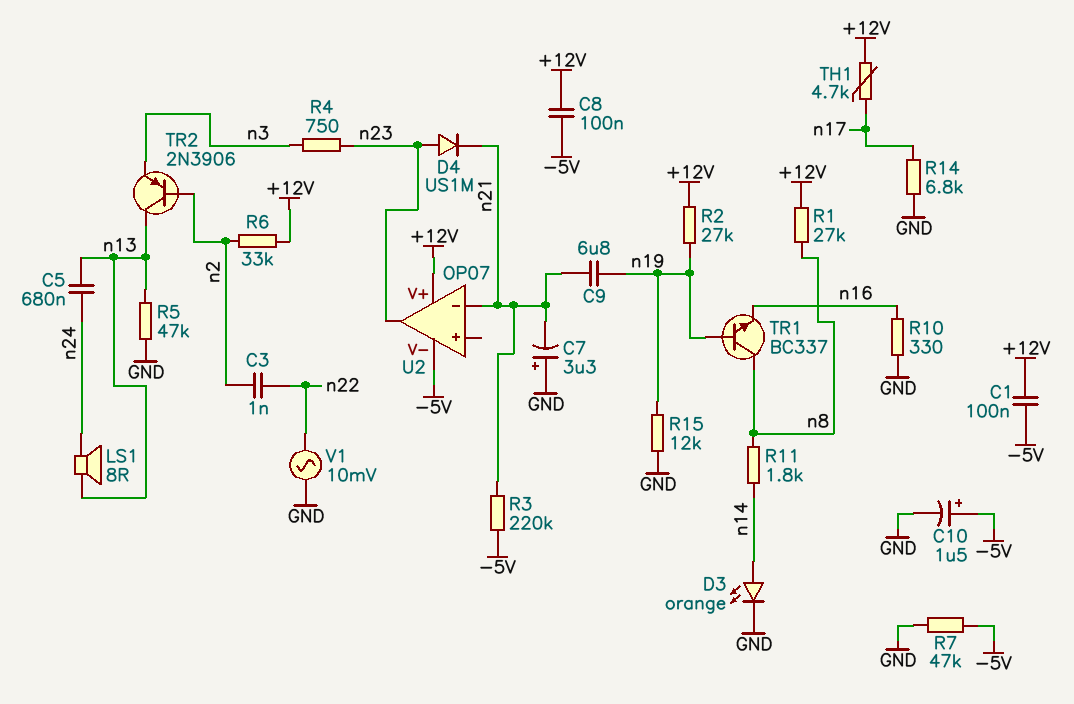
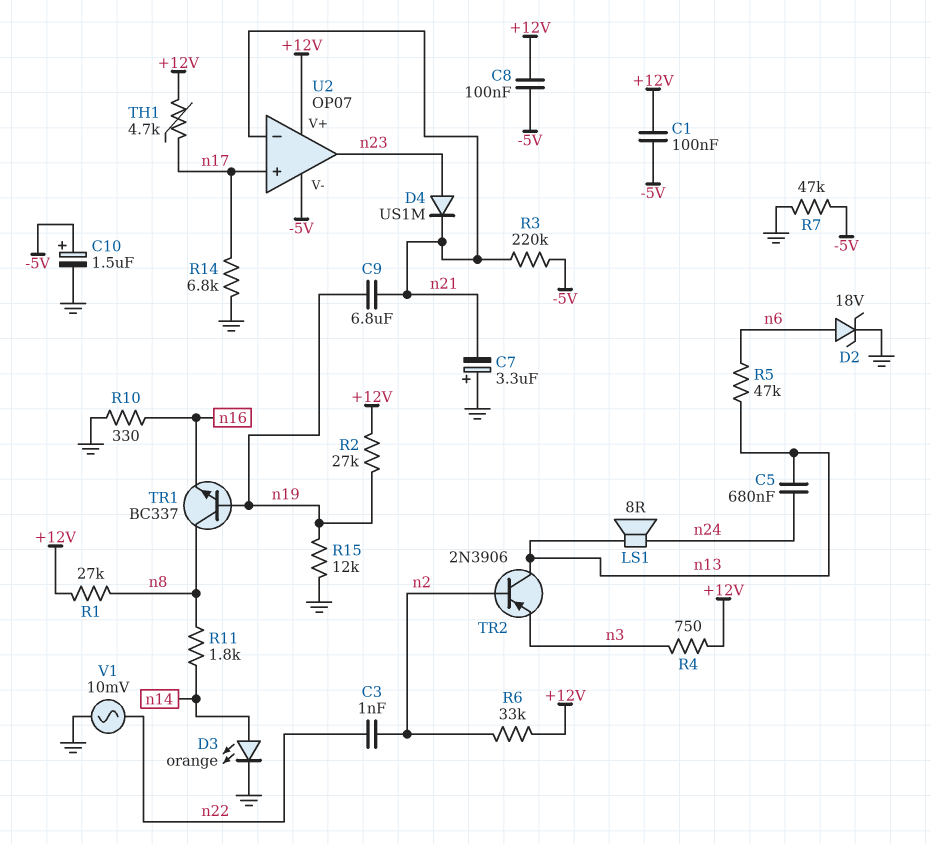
D2: none -> zener 18V (A n6, K GND)
R4: 750 (n3, n23) -> 750 (+12V, n3)
R5: 47k (GND, n13) -> 47k (n6, n13)
U2 pin in+: none -> n17

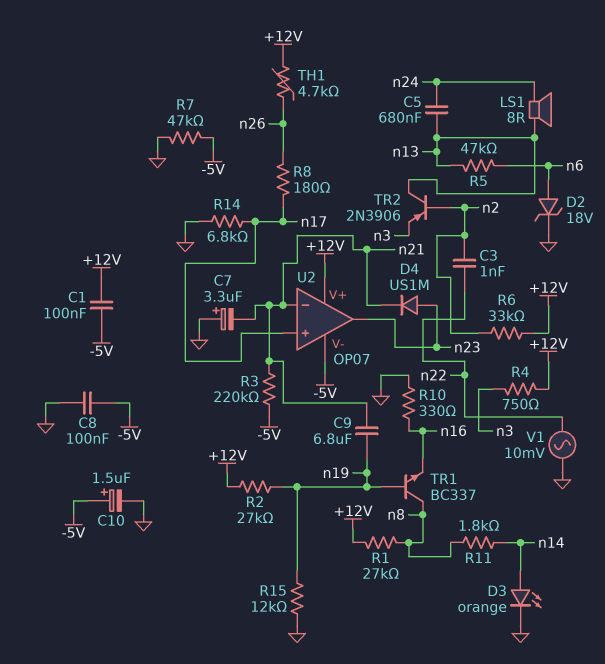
C8: 100nF (+12V, -5V) -> 100nF (-5V, GND)
R8: none -> 180 (n17, n26)
TH1: 4.7k (+12V, n17) -> 4.7k (+12V, n26)

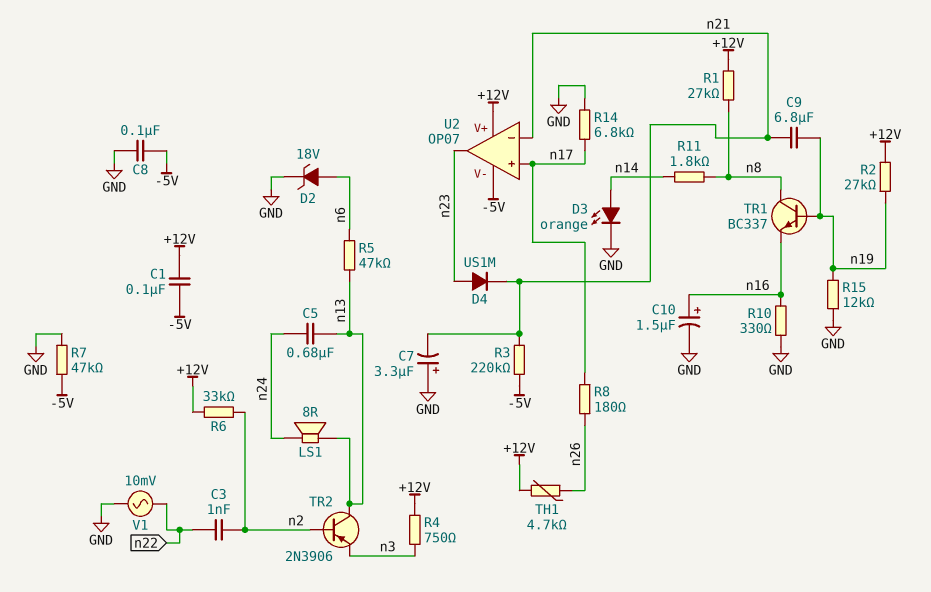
C10: 1.5uF (plus -5V, minus GND) -> 1.5uF (plus n16, minus GND)

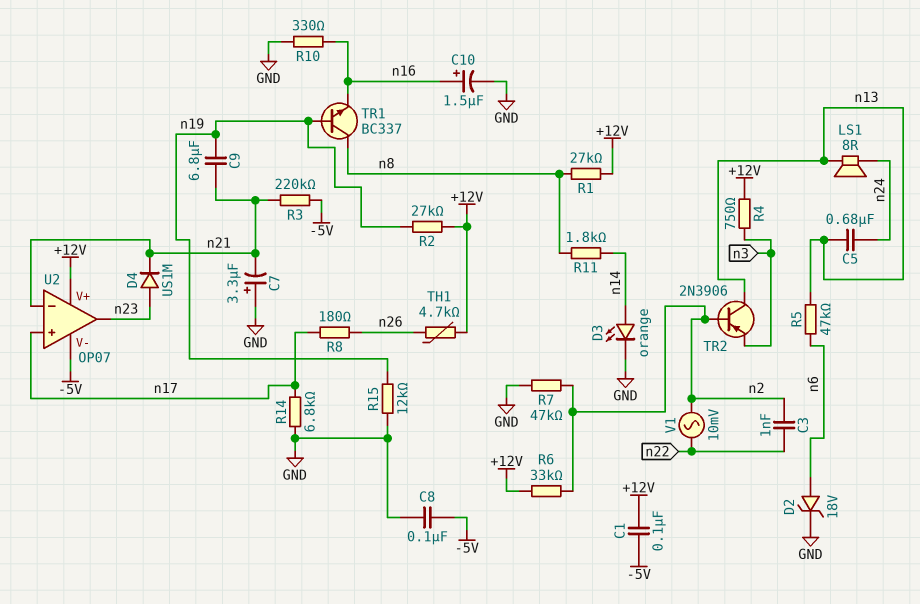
R7: 47k (-5V, GND) -> 47k (GND, n2)
V1: AC 10mV (GND, n22) -> AC 10mV (n2, n22)

